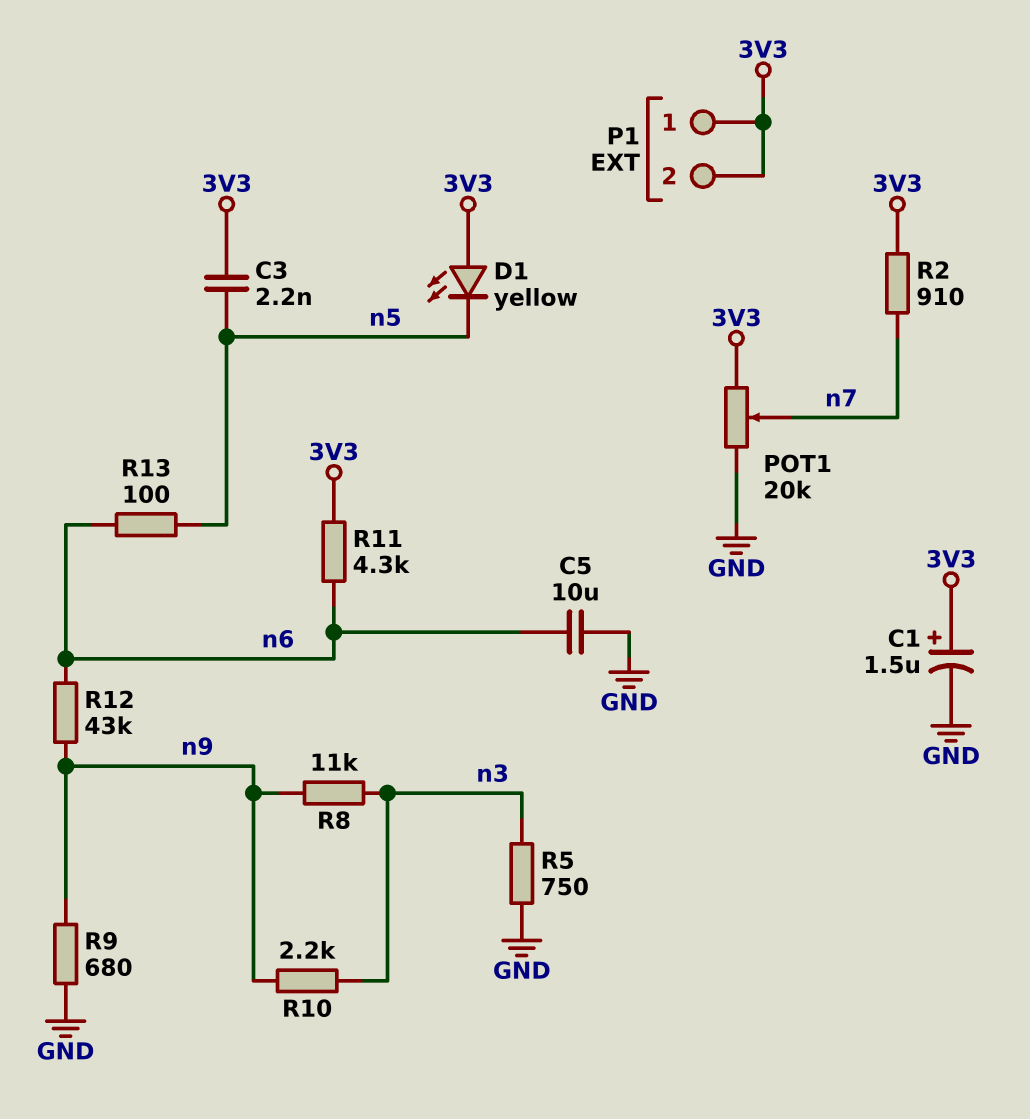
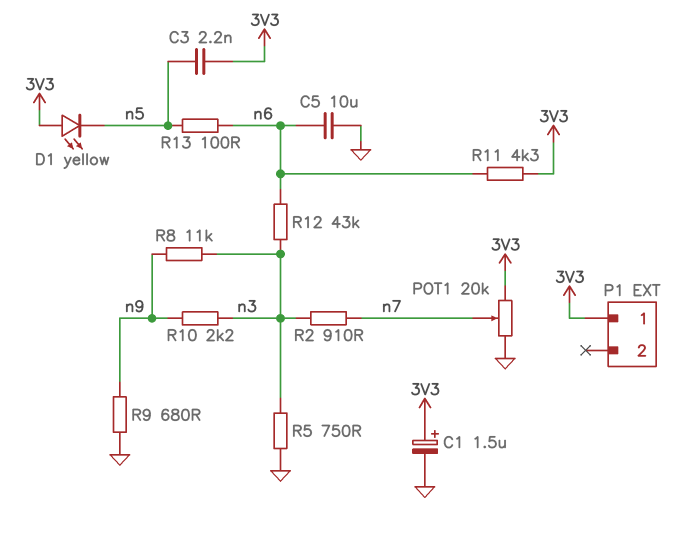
P1 pin 2: 3V3 -> none
R2: 910 (3V3, n7) -> 910 (n3, n7)
R12: 43k (n6, n9) -> 43k (n3, n6)

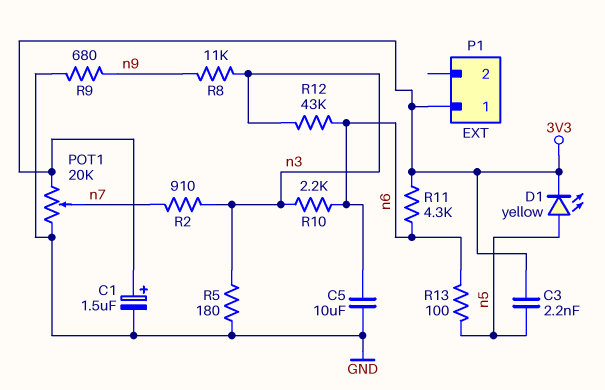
D1: LED yellow (A 3V3, K n5) -> LED yellow (A n5, K 3V3)
R5: 750 (GND, n3) -> 180 (GND, n3)
R10: 2.2k (n3, n9) -> 2.2k (n3, n6)

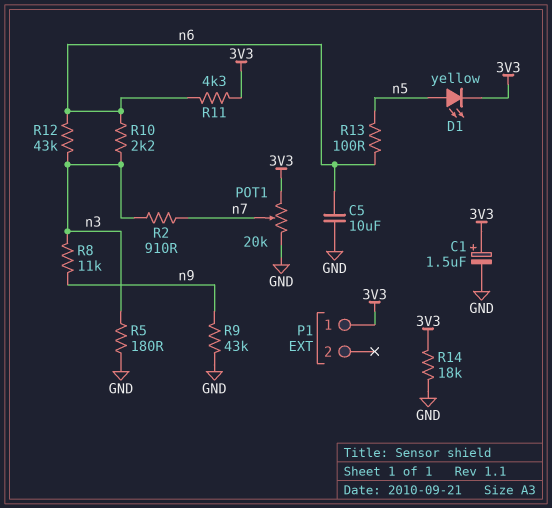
C3: 2.2nF (3V3, n5) -> none
R9: 680 (GND, n9) -> 43k (GND, n9)
R14: none -> 18k (3V3, GND)

